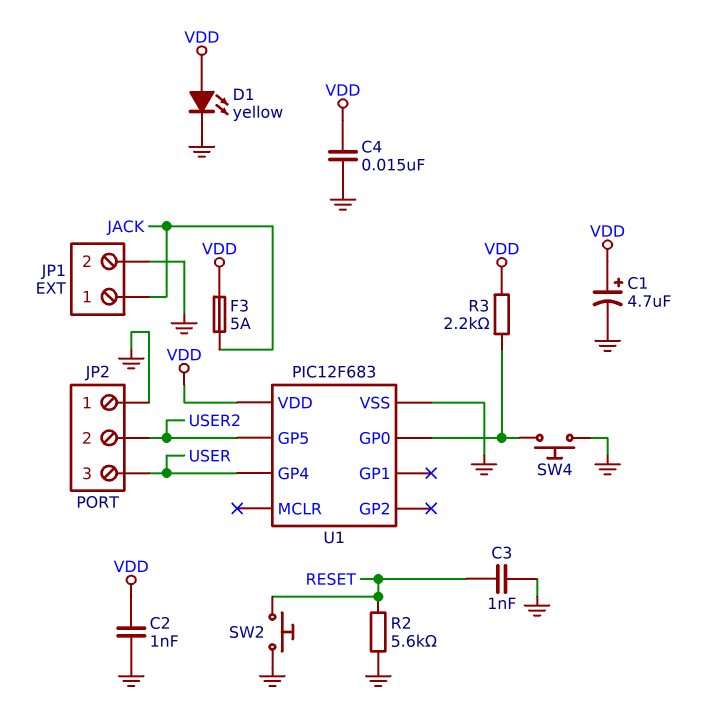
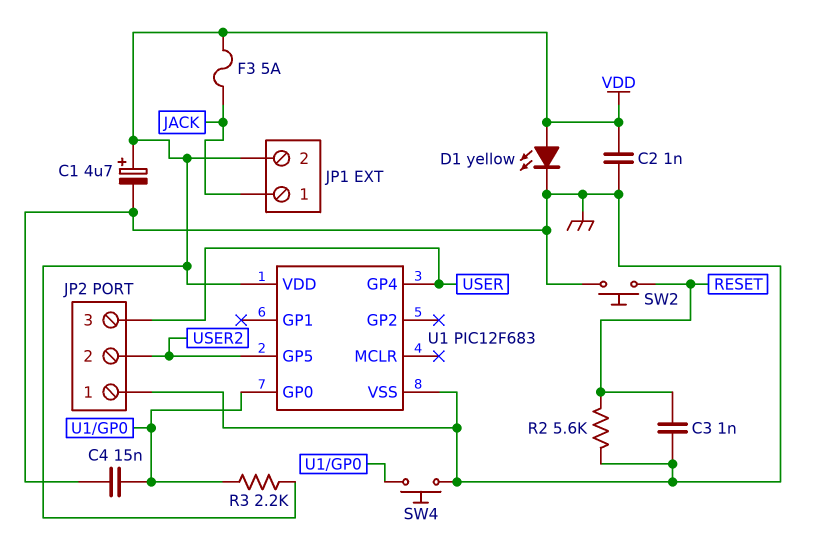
C4: 15nF (GND, VDD) -> 15nF (GND, U1/GP0)
JP1 pin 2: GND -> VDD

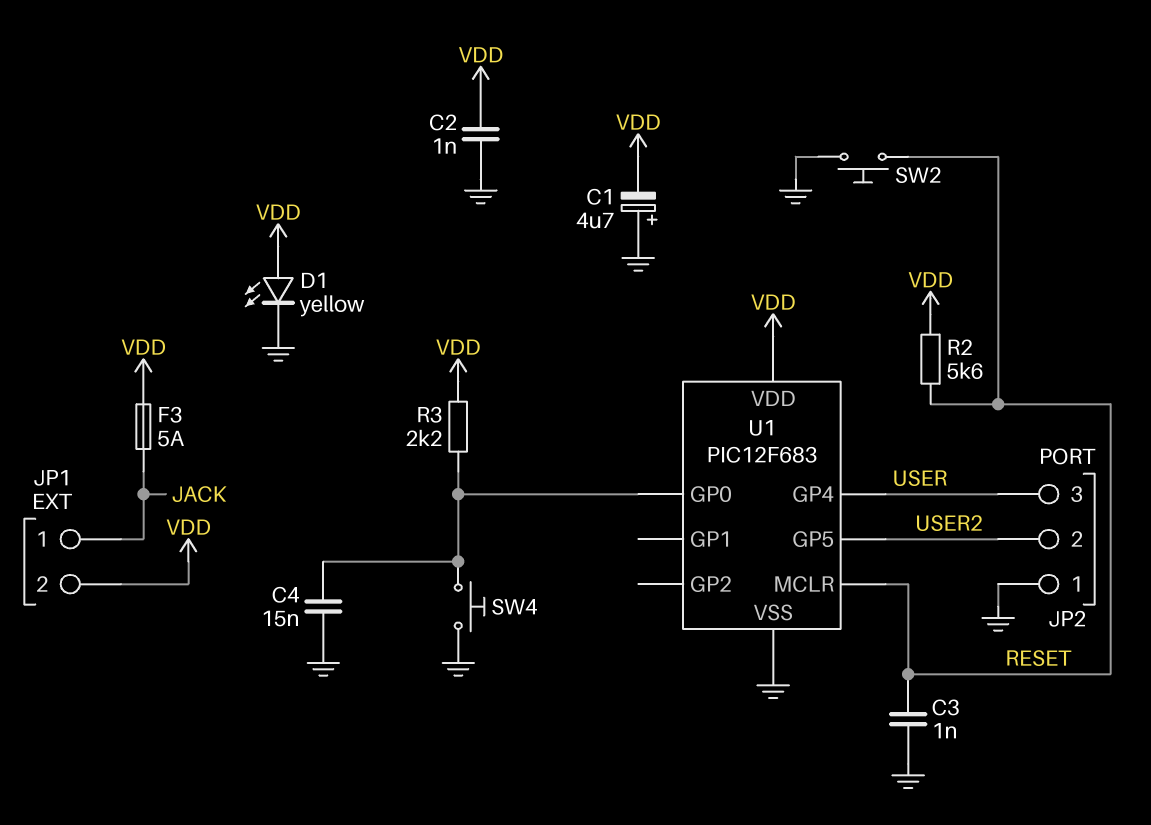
C1: 4.7uF (plus VDD, minus GND) -> 4.7uF (plus GND, minus VDD)
R2: 5.6k (GND, RESET) -> 5.6k (RESET, VDD)
U1 pin MCLR: none -> RESET

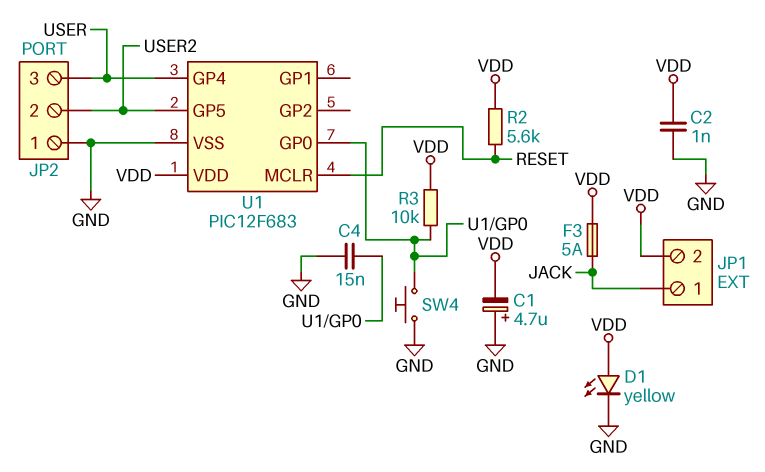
C3: 1nF (GND, RESET) -> none
R3: 2.2k (U1/GP0, VDD) -> 10k (U1/GP0, VDD)
SW2: button (GND, RESET) -> none

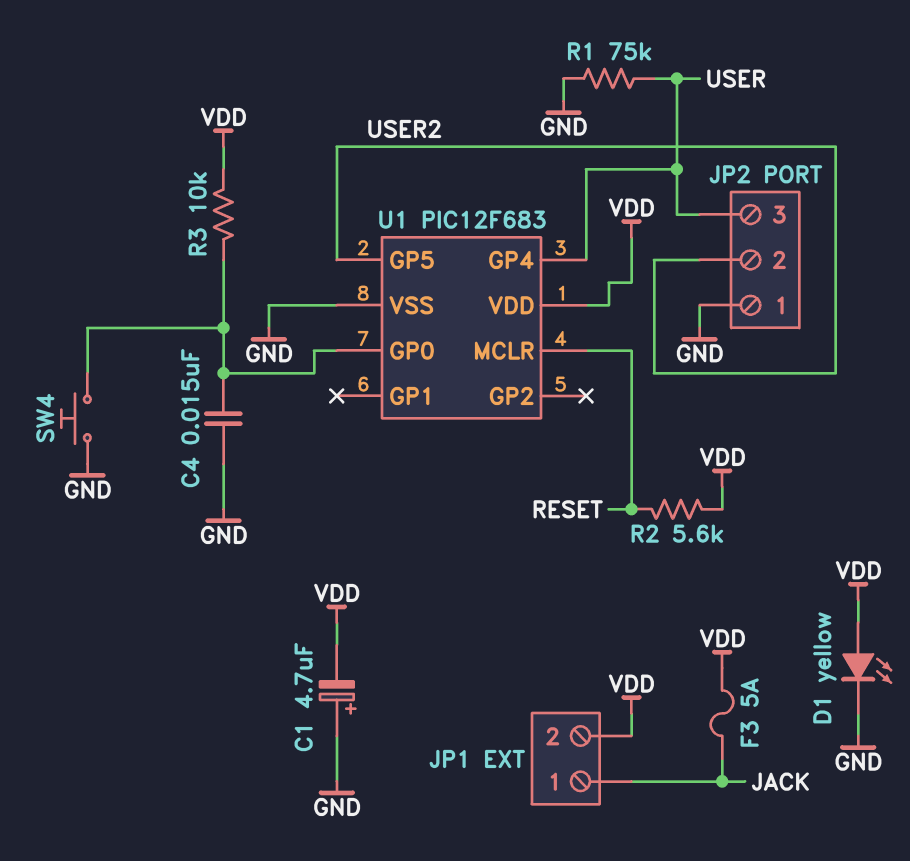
C2: 1nF (GND, VDD) -> none
R1: none -> 75k (GND, USER)

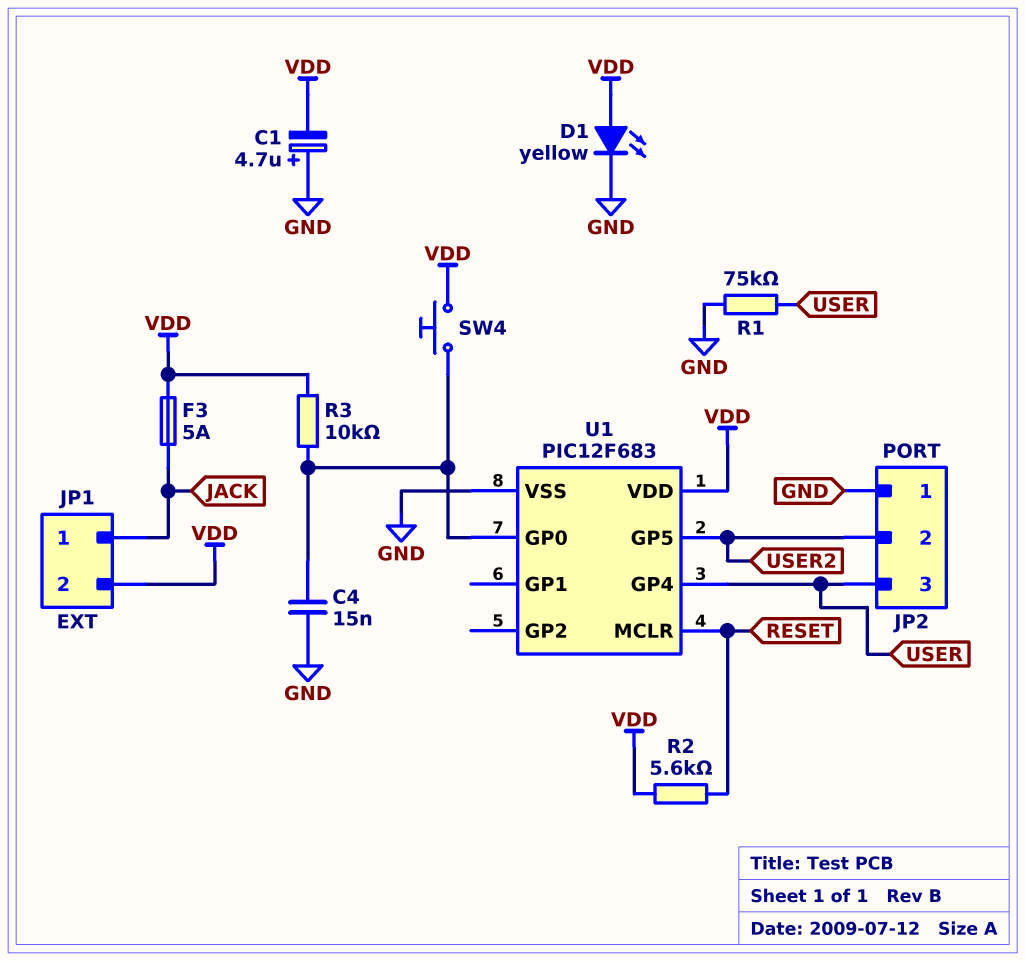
SW4: button (GND, U1/GP0) -> button (U1/GP0, VDD)

